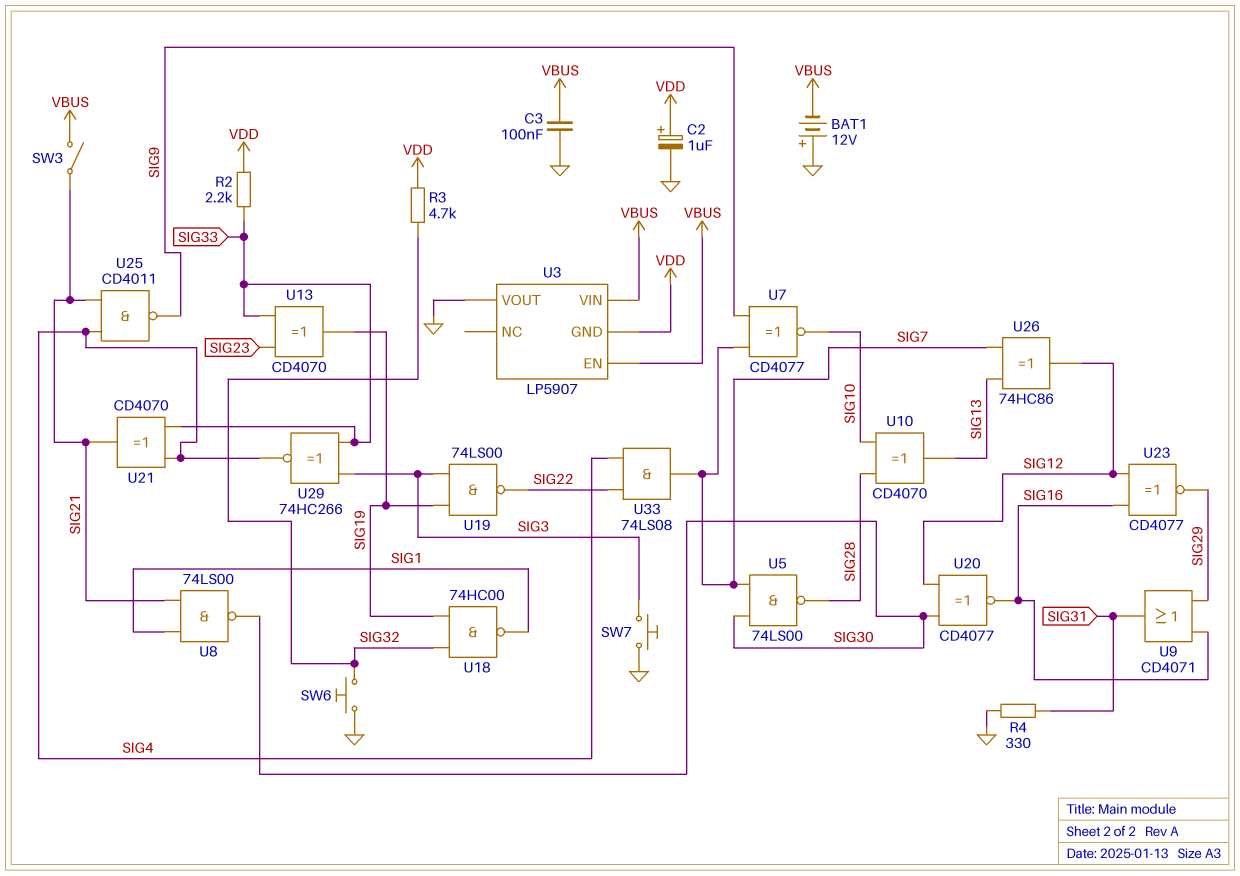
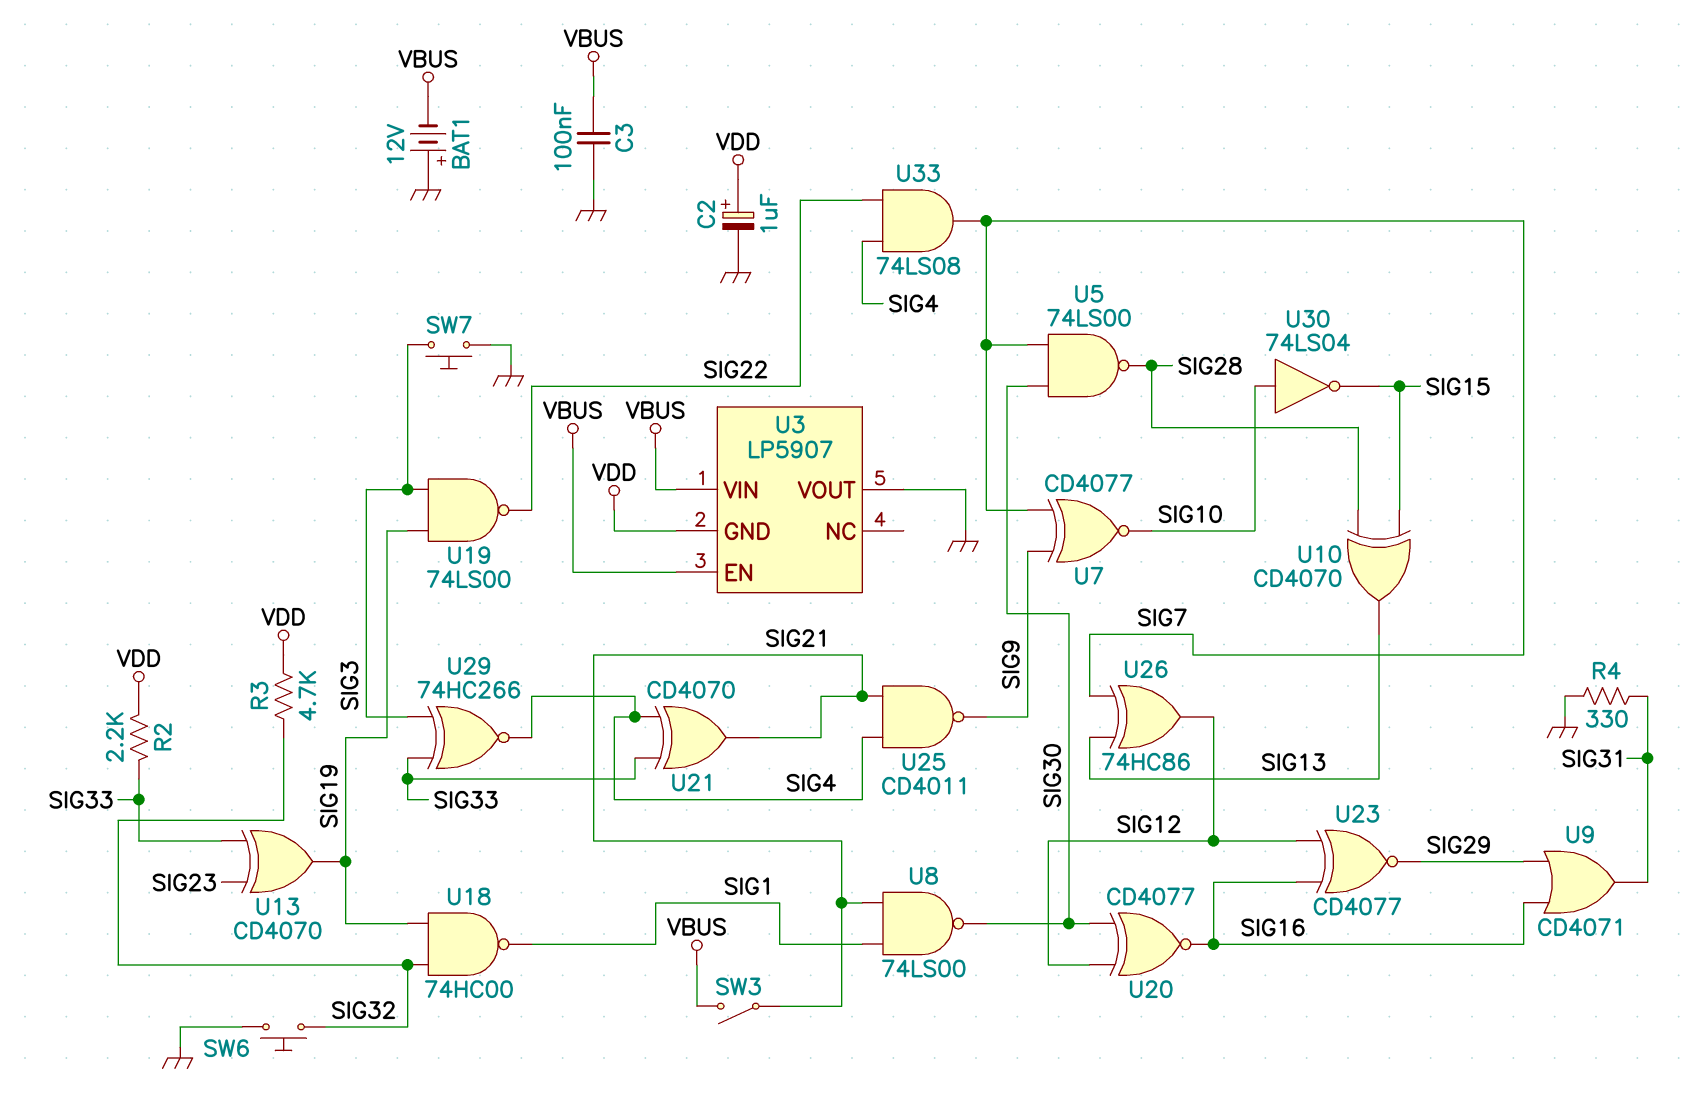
U10: XOR CD4070 (in SIG10, in SIG28, out SIG13) -> XOR CD4070 (in SIG15, in SIG28, out SIG13)
U30: none -> NOT 74LS04 (in SIG10, out SIG15)

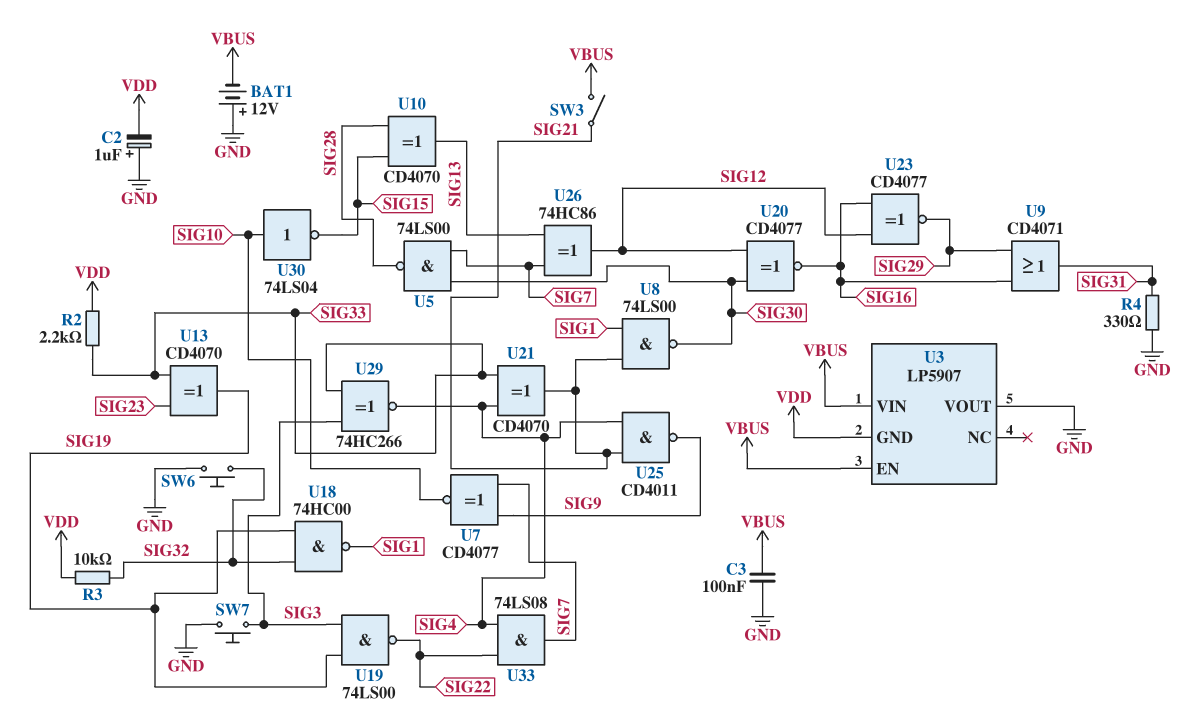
C2: 1uF (plus VDD, minus GND) -> 1uF (plus GND, minus VDD)
R3: 4.7k (SIG32, VDD) -> 10k (SIG32, VDD)

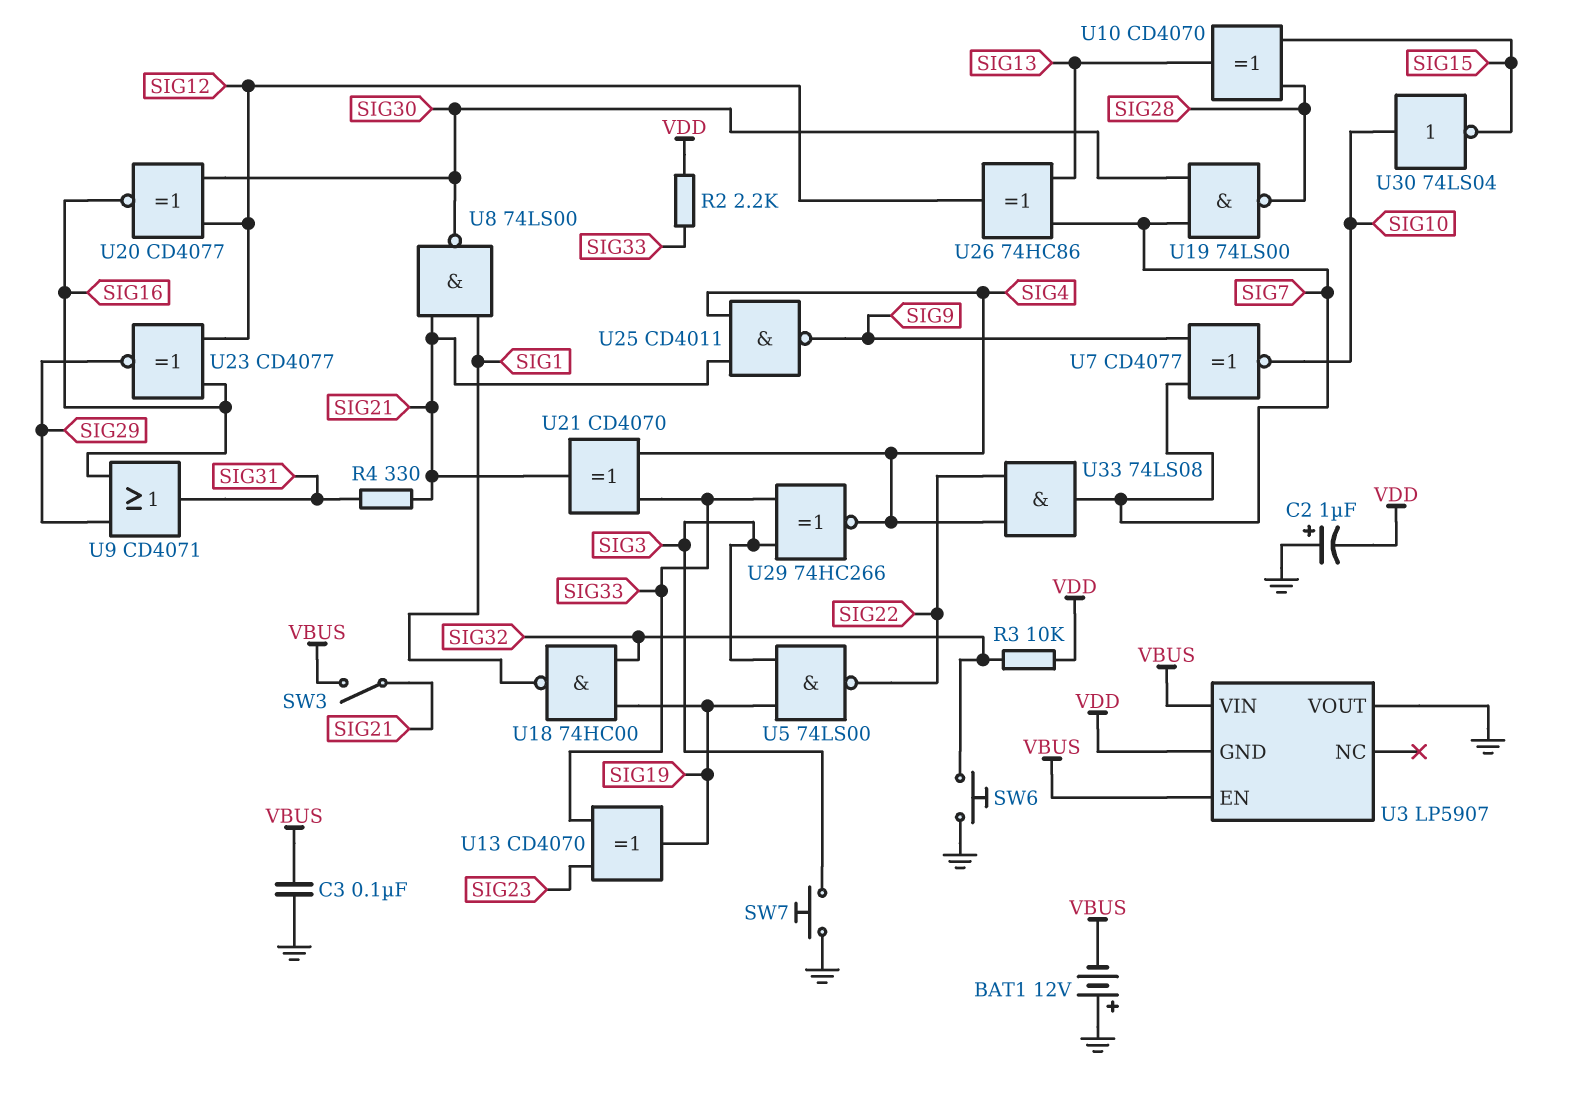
R4: 330 (GND, SIG31) -> 330 (SIG21, SIG31)
U5: NAND 74LS00 (in SIG7, in SIG30, out SIG28) -> NAND 74LS00 (in SIG3, in SIG19, out SIG22)
U19: NAND 74LS00 (in SIG3, in SIG19, out SIG22) -> NAND 74LS00 (in SIG7, in SIG30, out SIG28)

